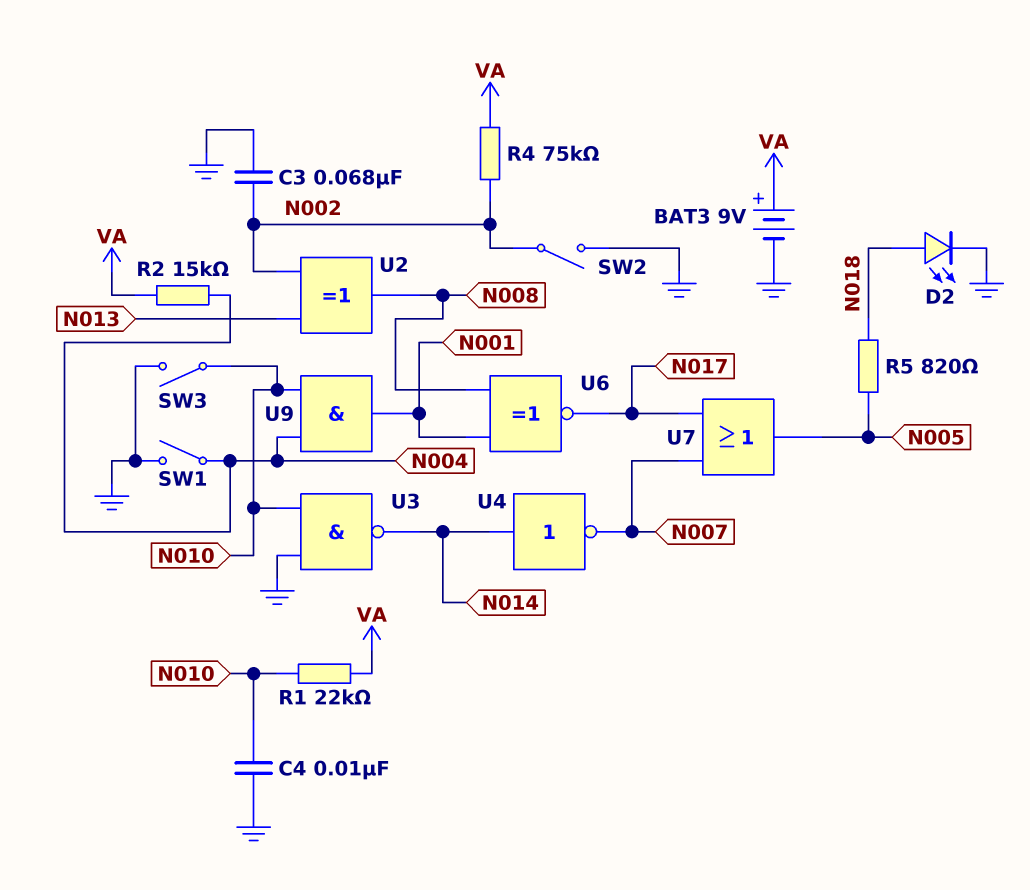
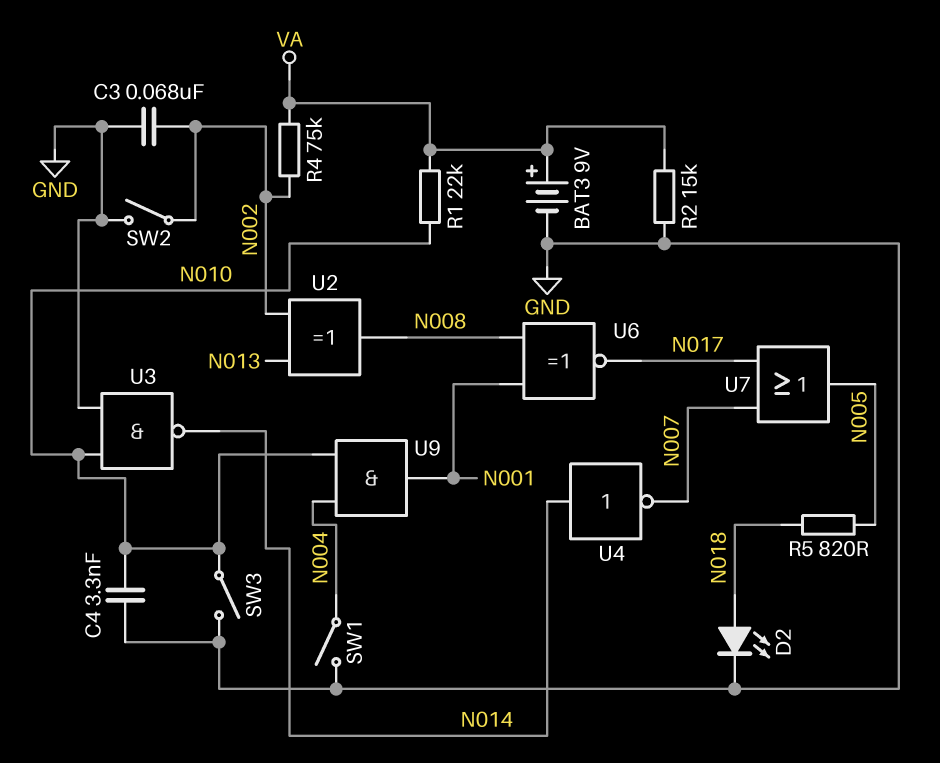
C4: 10nF (GND, N010) -> 3.3nF (GND, N010)
R2: 15k (N004, VA) -> 15k (GND, VA)

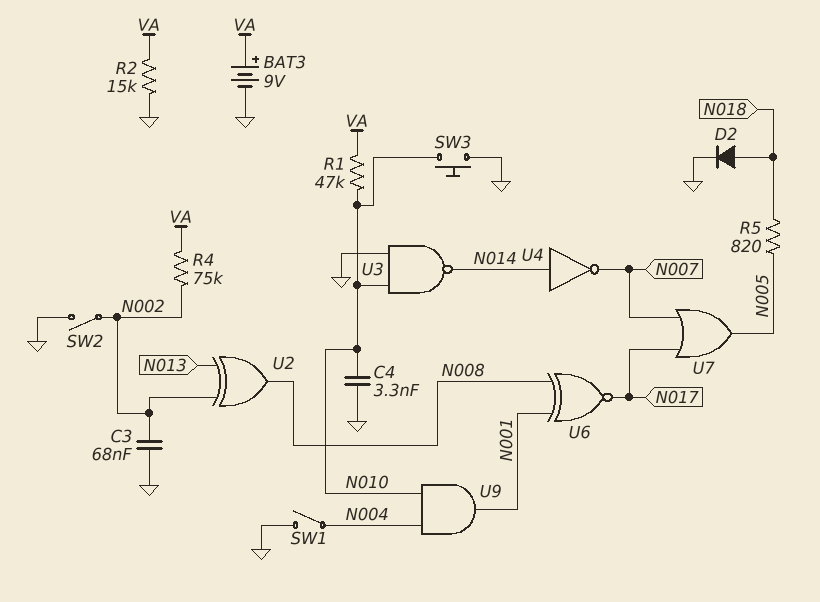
D2: LED (A N018, K GND) -> diode (A N018, K GND)
R1: 22k (N010, VA) -> 47k (N010, VA)
SW3: switch (GND, N010) -> button (GND, N010)

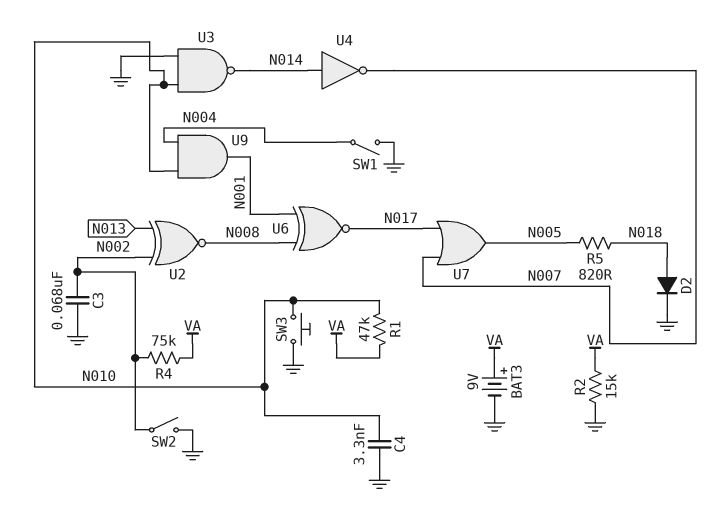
U2: XOR (in N002, in N013, out N008) -> XNOR (in N002, in N013, out N008)

